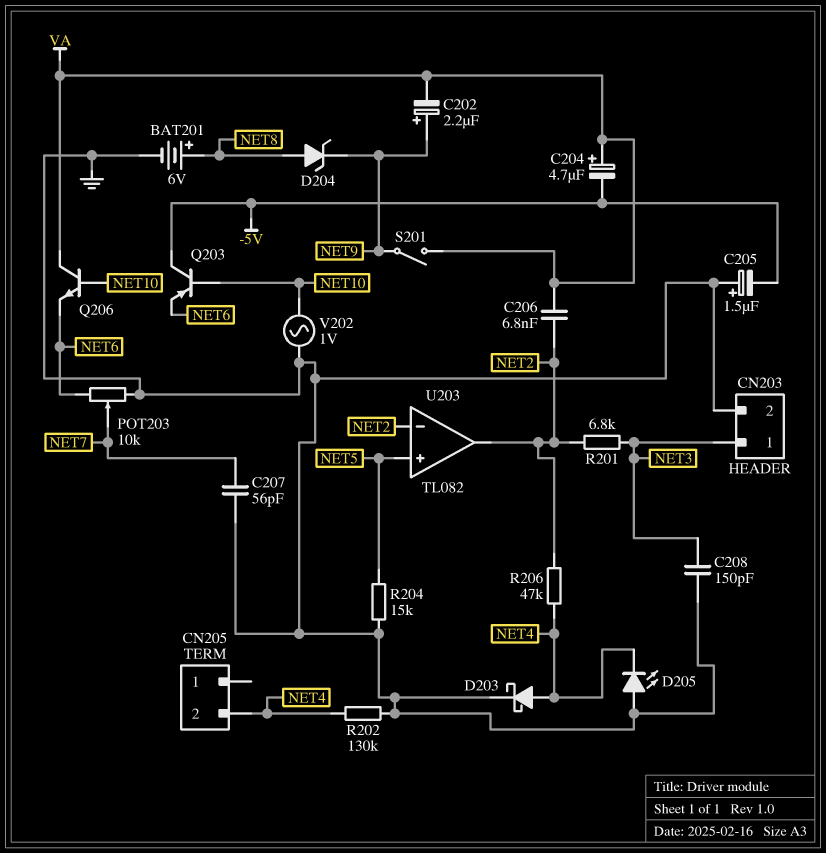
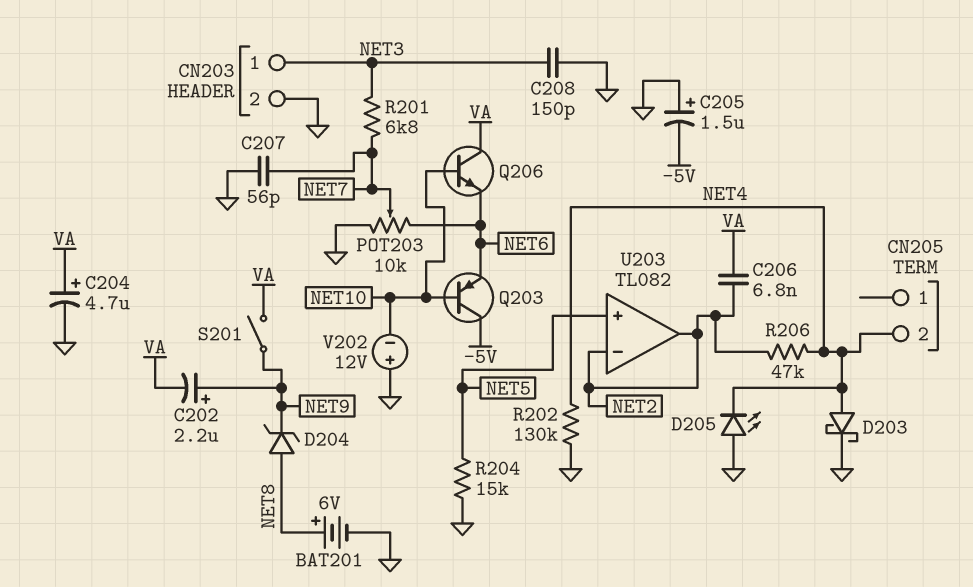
C204: 4.7uF (plus VA, minus -5V) -> 4.7uF (plus VA, minus GND)
R201: 6.8k (NET2, NET3) -> 6.8k (NET3, NET7)
V202: AC 1V (GND, NET10) -> 12V (plus GND, minus NET10)

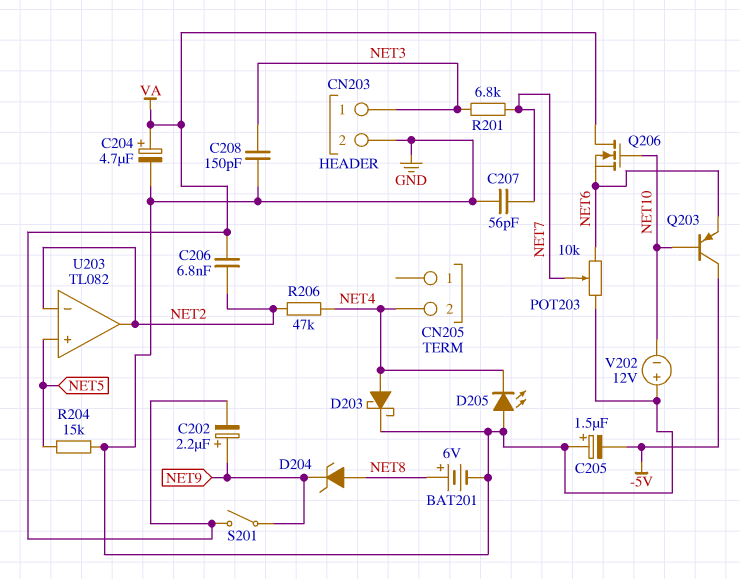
Q206: NPN (B NET10, C VA, E NET6) -> NMOS (G NET10, D VA, S NET6)
R202: 130k (GND, NET4) -> none

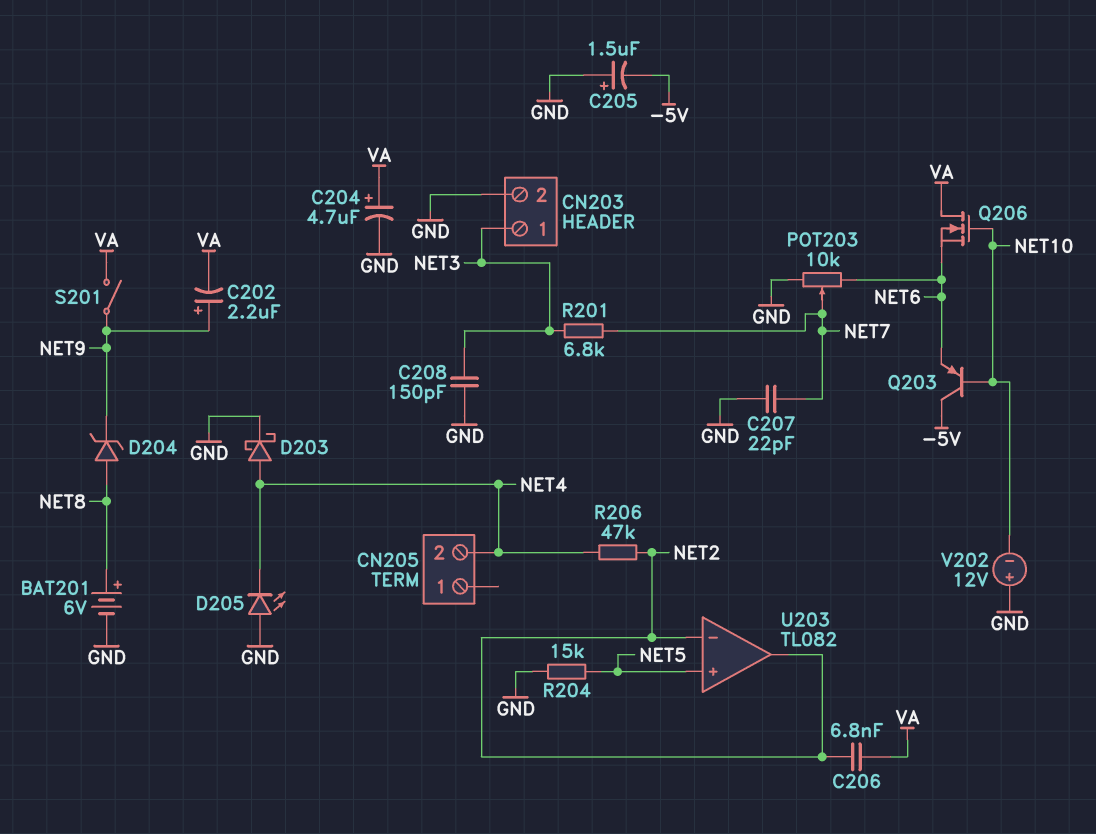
C207: 56pF (GND, NET7) -> 22pF (GND, NET7)

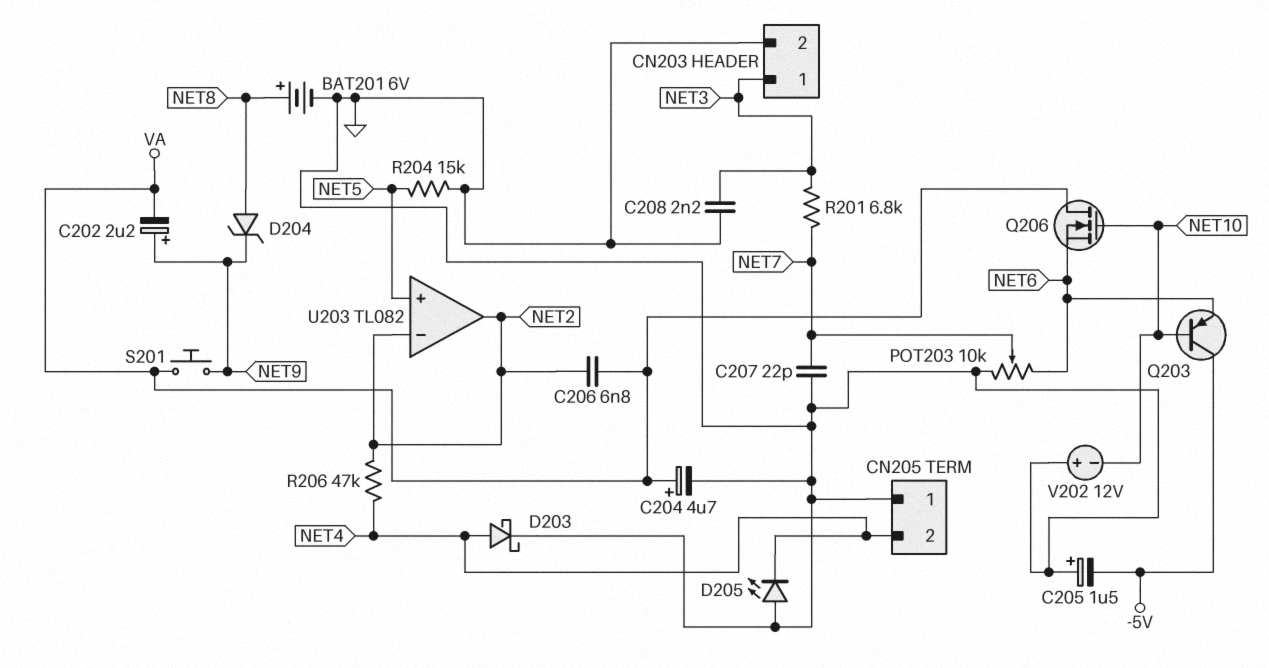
C208: 150pF (GND, NET3) -> 2.2nF (GND, NET3)
CN205 pin 1: none -> GND
S201: switch (NET9, VA) -> button (NET9, VA)

